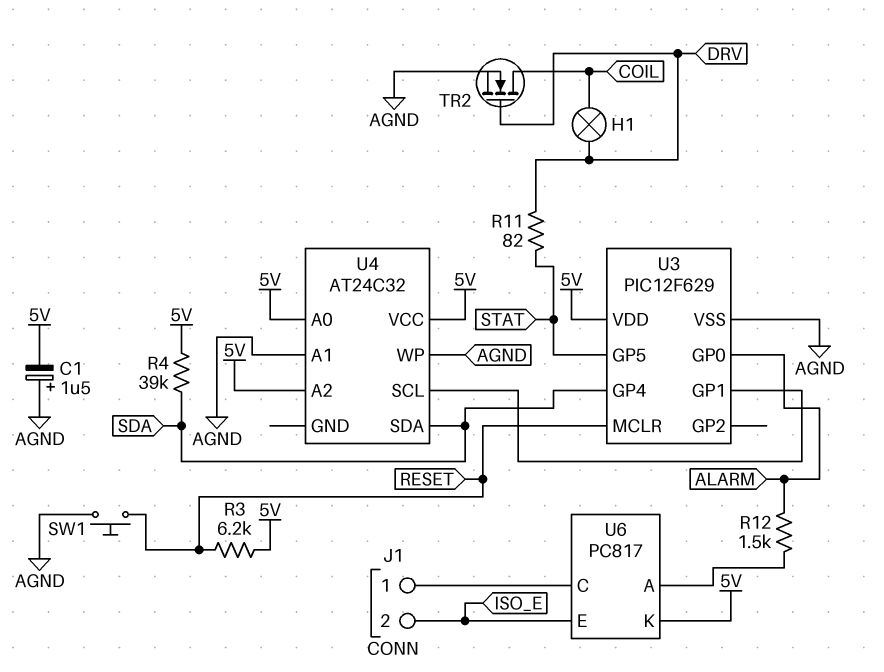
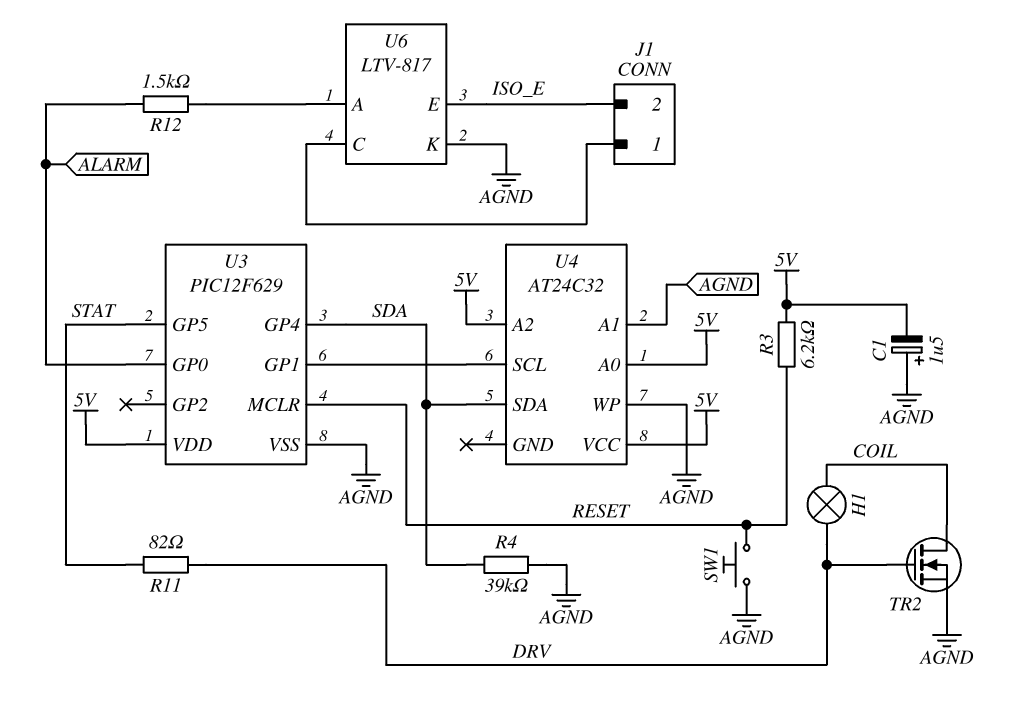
R4: 39k (5V, SDA) -> 39k (AGND, SDA)
U6: PC817 -> LTV-817
U6 pin K: 5V -> AGND

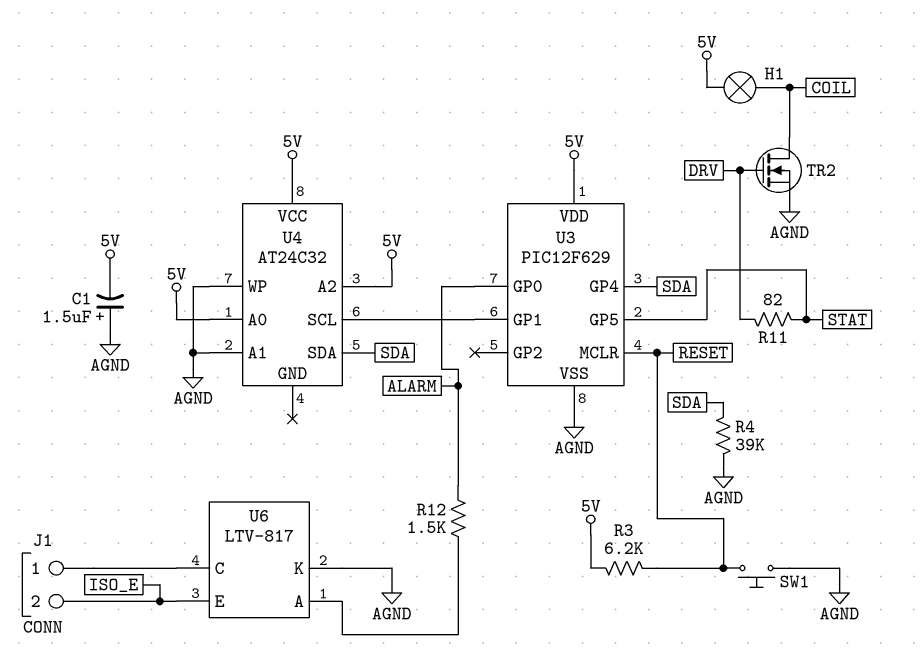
H1: lamp (COIL, DRV) -> lamp (5V, COIL)

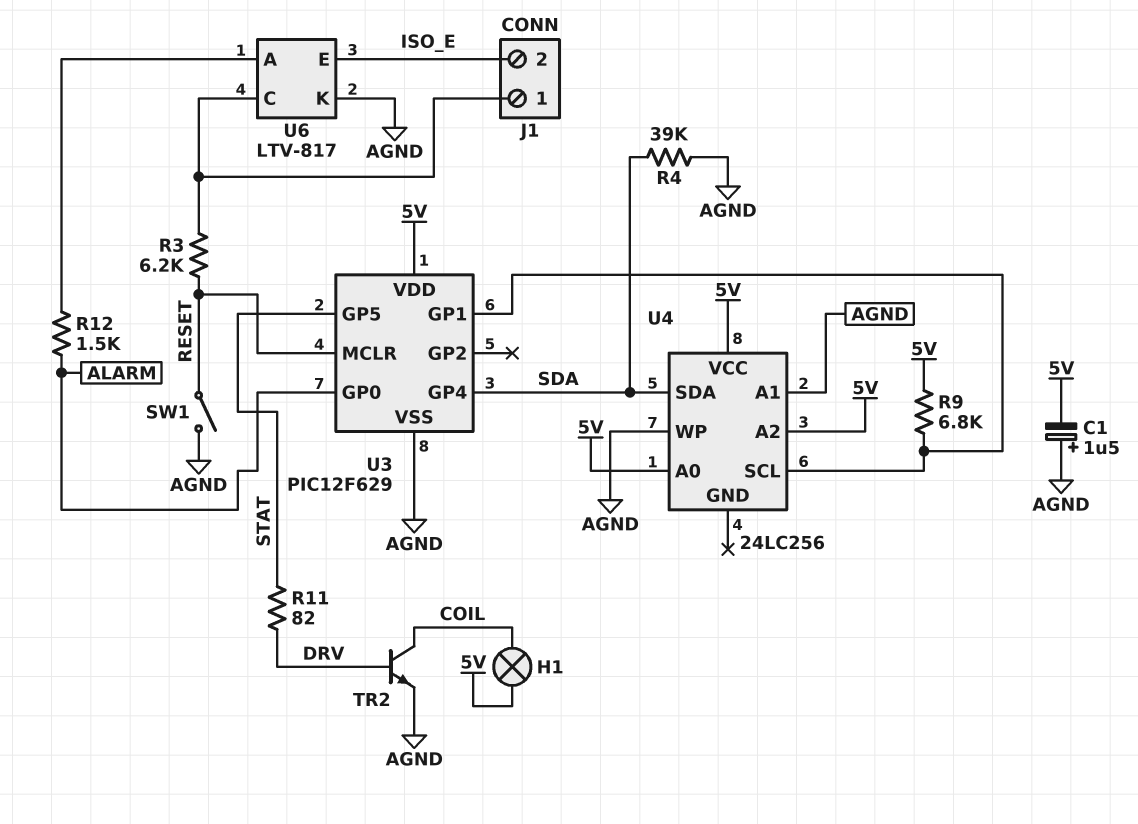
R3: 6.2k (5V, RESET) -> 6.2k (J1/1, RESET)
R9: none -> 6.8k (5V, U3/GP1)
SW1: button (AGND, RESET) -> switch (AGND, RESET)
TR2: NMOS (G DRV, D COIL, S AGND) -> NPN (B DRV, C COIL, E AGND)
U4: AT24C32 -> 24LC256

